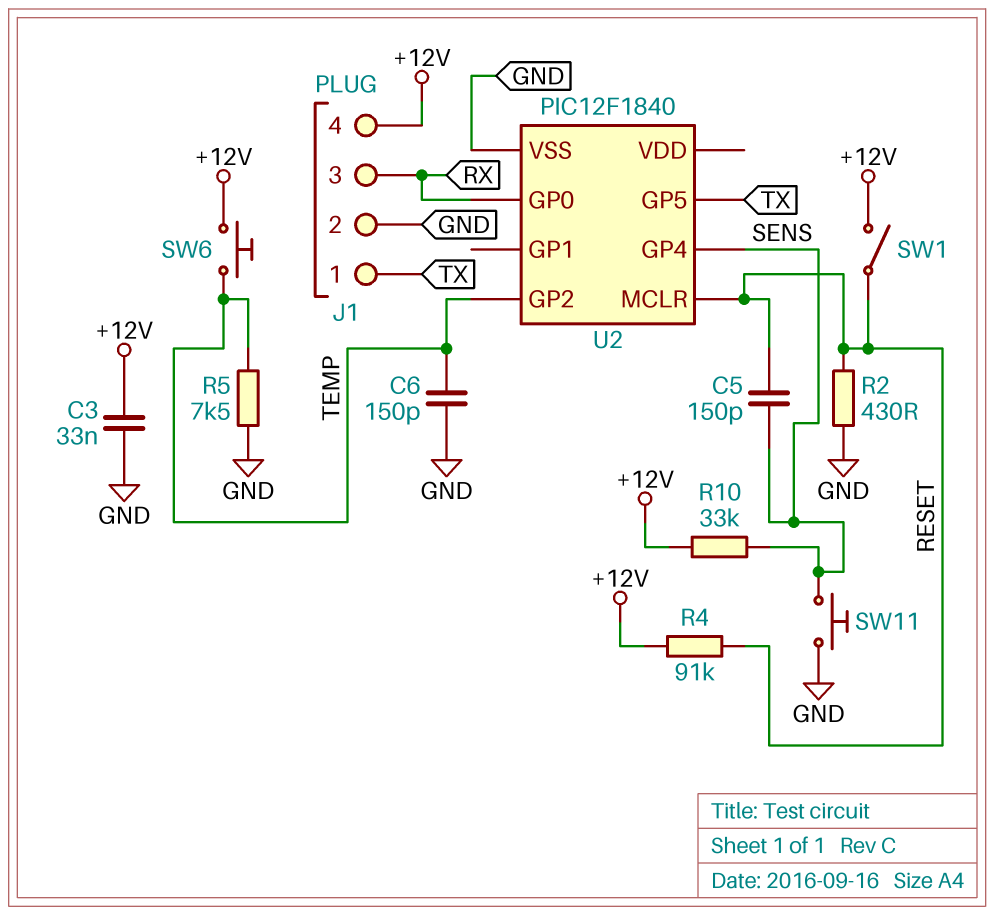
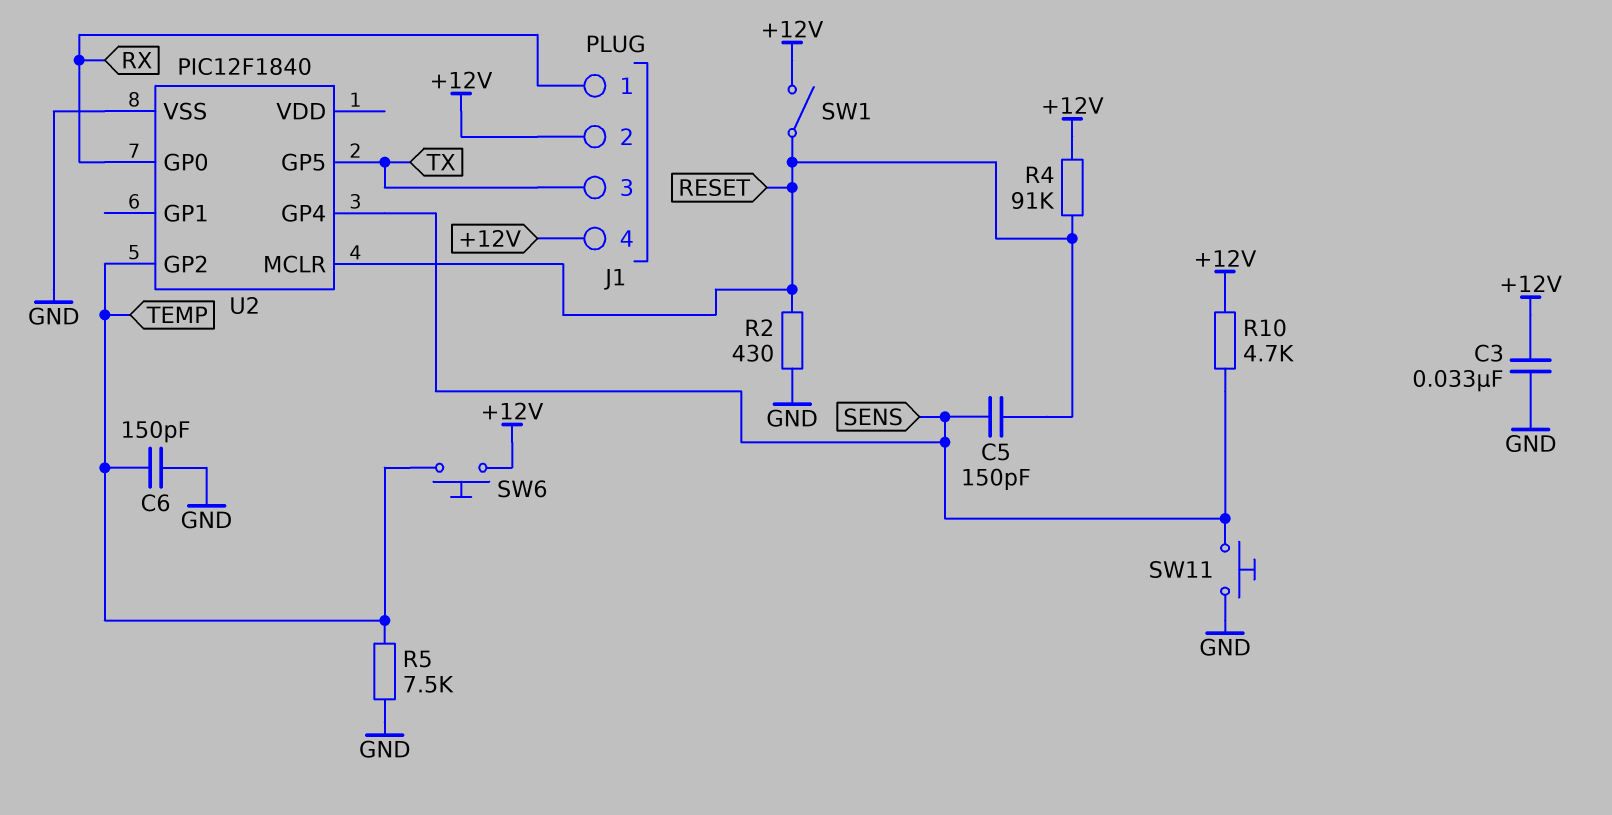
J1 pin 1: TX -> RX
J1 pin 2: GND -> +12V
J1 pin 3: RX -> TX
R10: 33k (+12V, SENS) -> 4.7k (+12V, SENS)

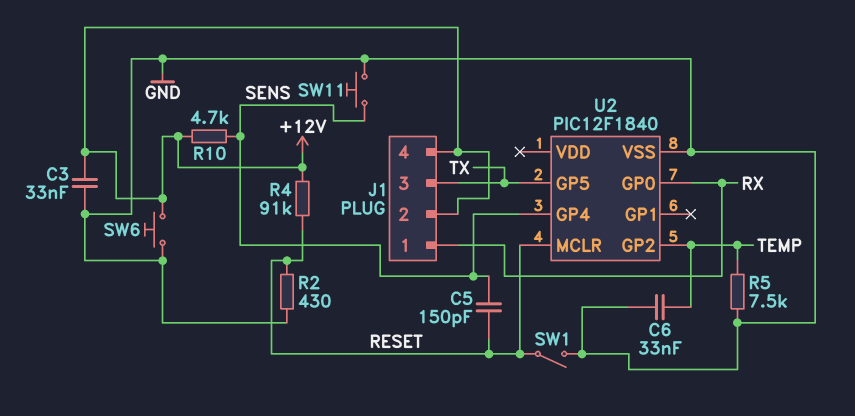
C6: 150pF (GND, TEMP) -> 33nF (GND, TEMP)
SW1: switch (+12V, RESET) -> switch (GND, RESET)
SW6: button (+12V, TEMP) -> button (+12V, GND)

